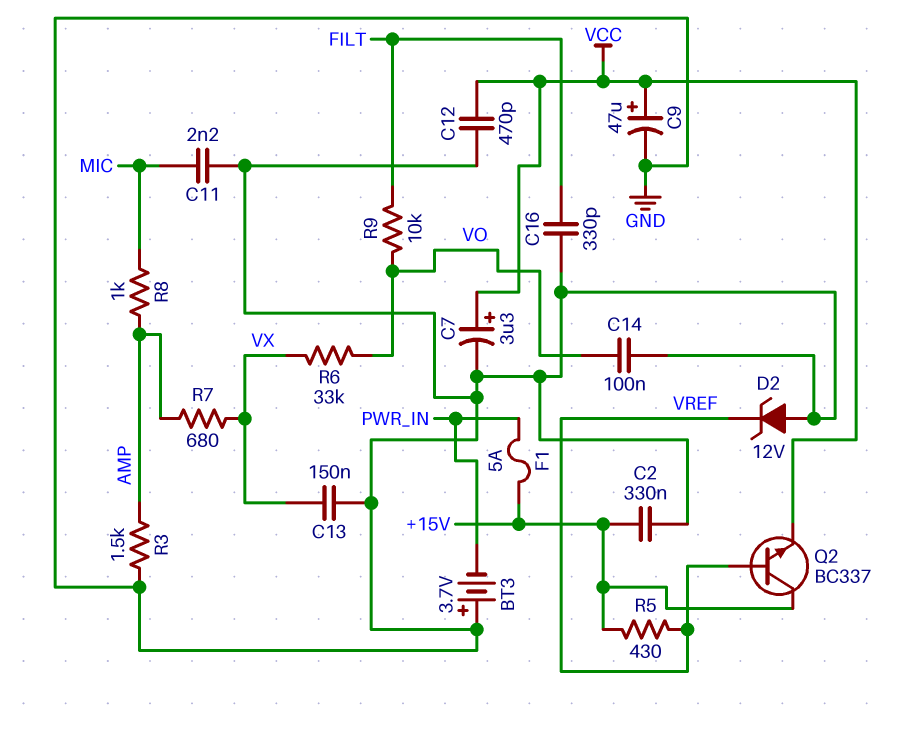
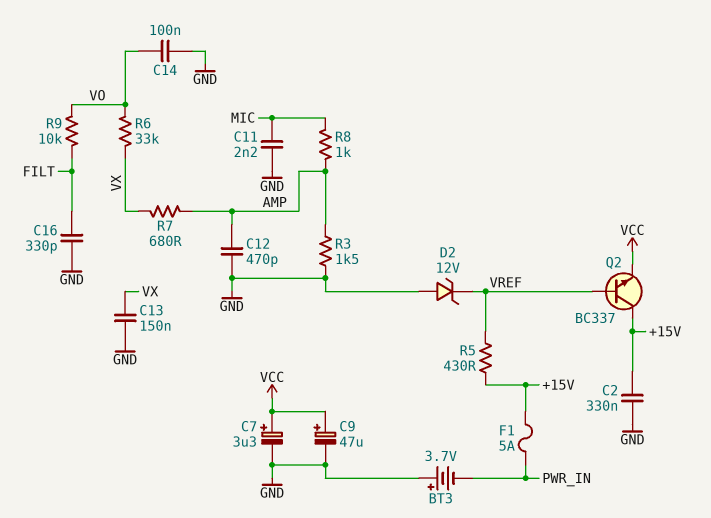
C12: 470pF (GND, VCC) -> 470pF (AMP, GND)

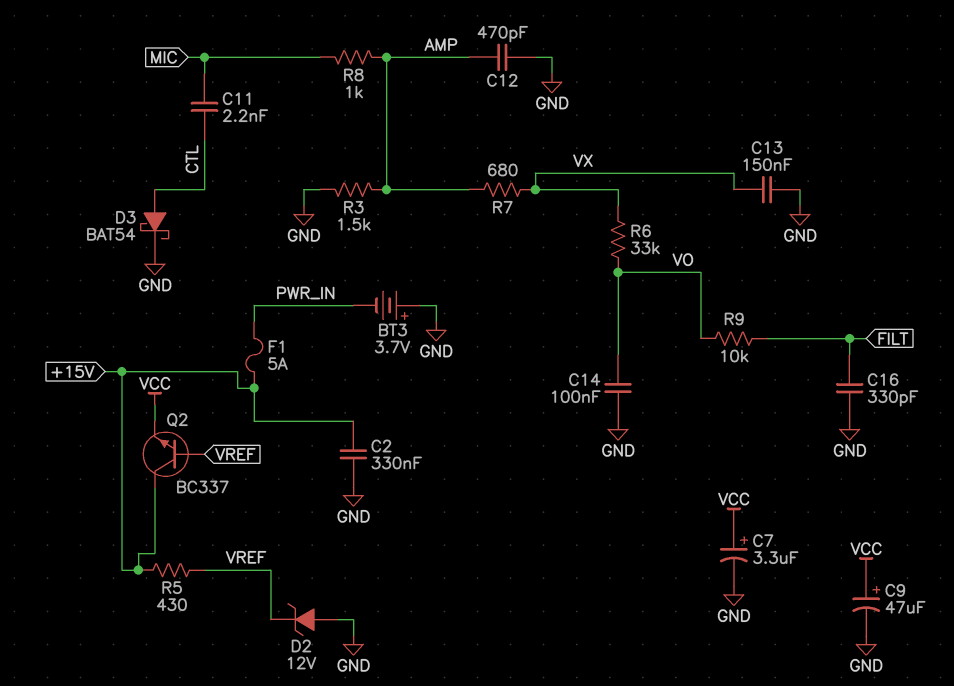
C11: 2.2nF (GND, MIC) -> 2.2nF (CTL, MIC)
D3: none -> schottky BAT54 (A CTL, K GND)

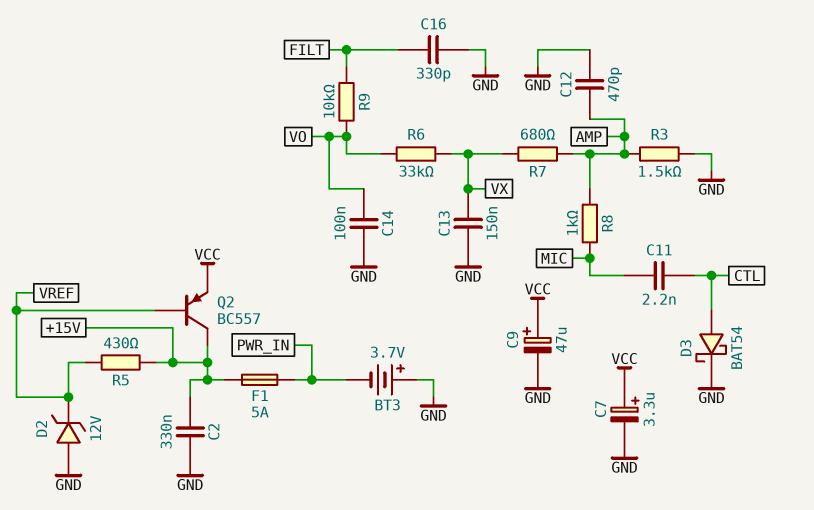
Q2: NPN BC337 (B VREF, C +15V, E VCC) -> PNP BC557 (B VREF, C +15V, E VCC)

